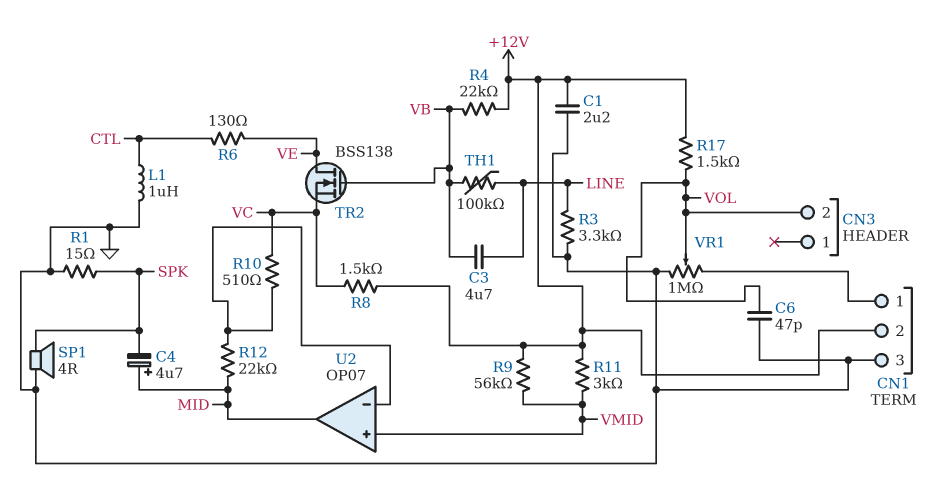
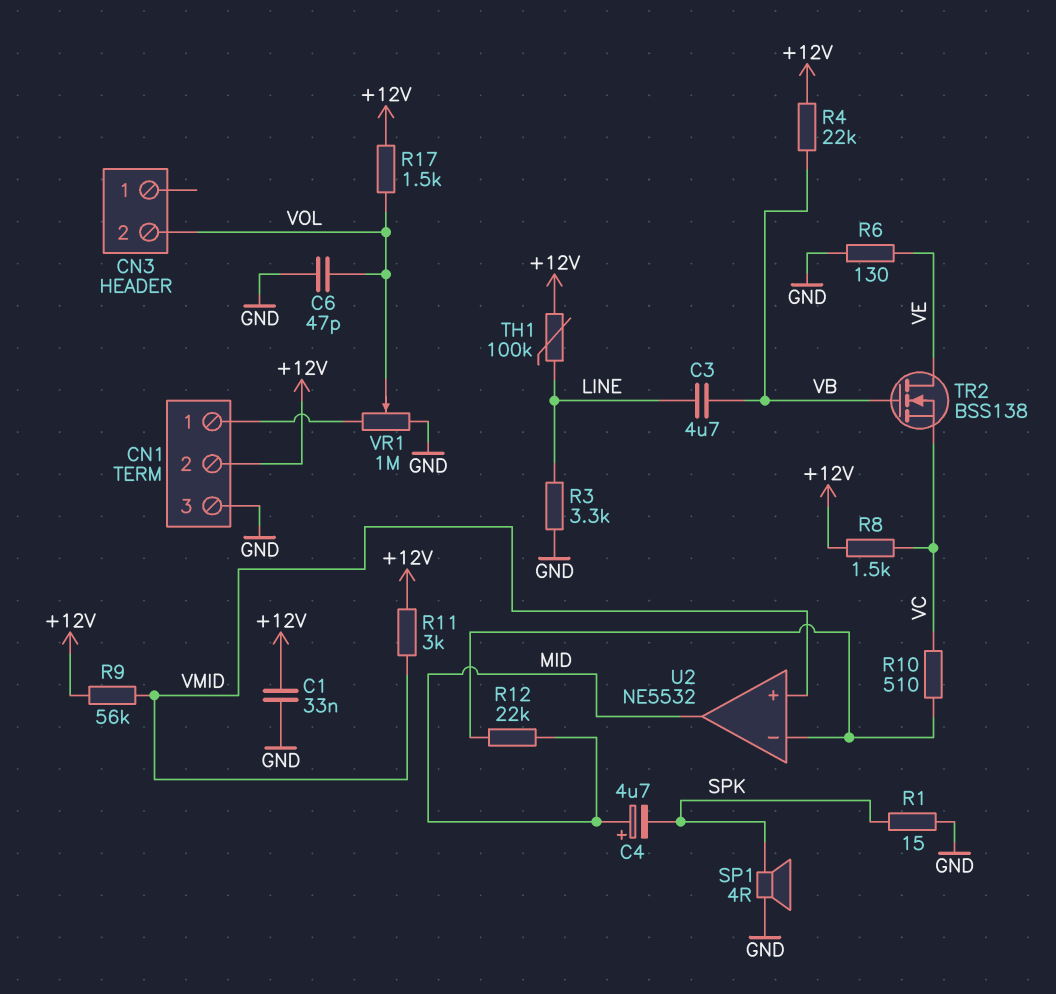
C1: 2.2uF (+12V, GND) -> 33nF (+12V, GND)
L1: 1uH (CTL, GND) -> none
R6: 130 (CTL, VE) -> 130 (GND, VE)
TH1: 100k (LINE, VB) -> 100k (+12V, LINE)
U2: OP07 -> NE5532

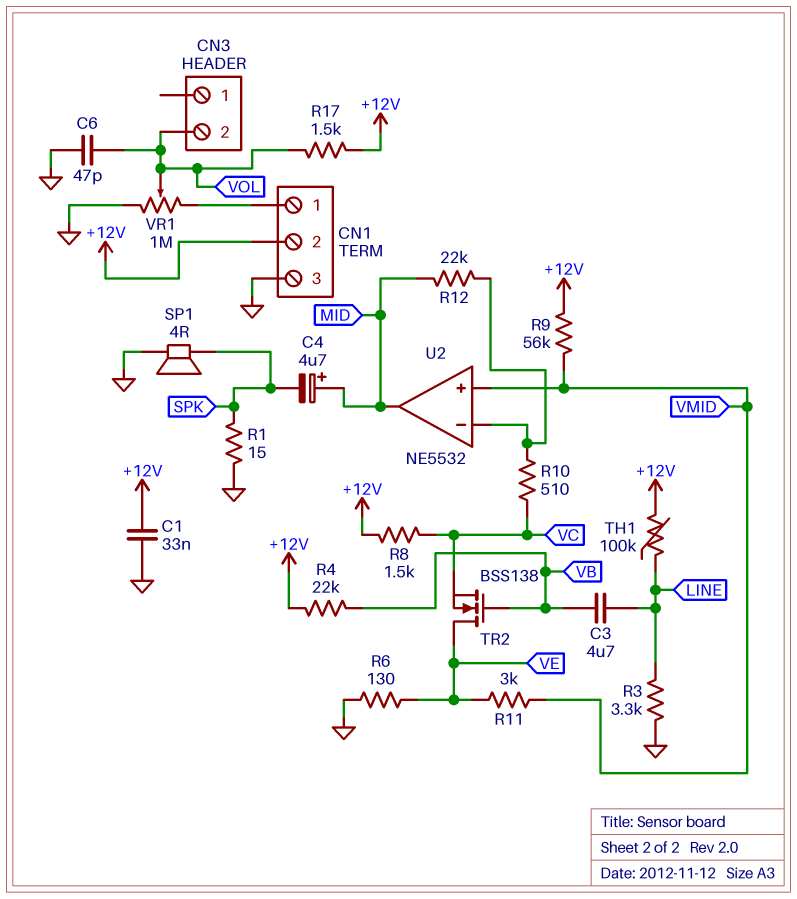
R11: 3k (+12V, VMID) -> 3k (VE, VMID)

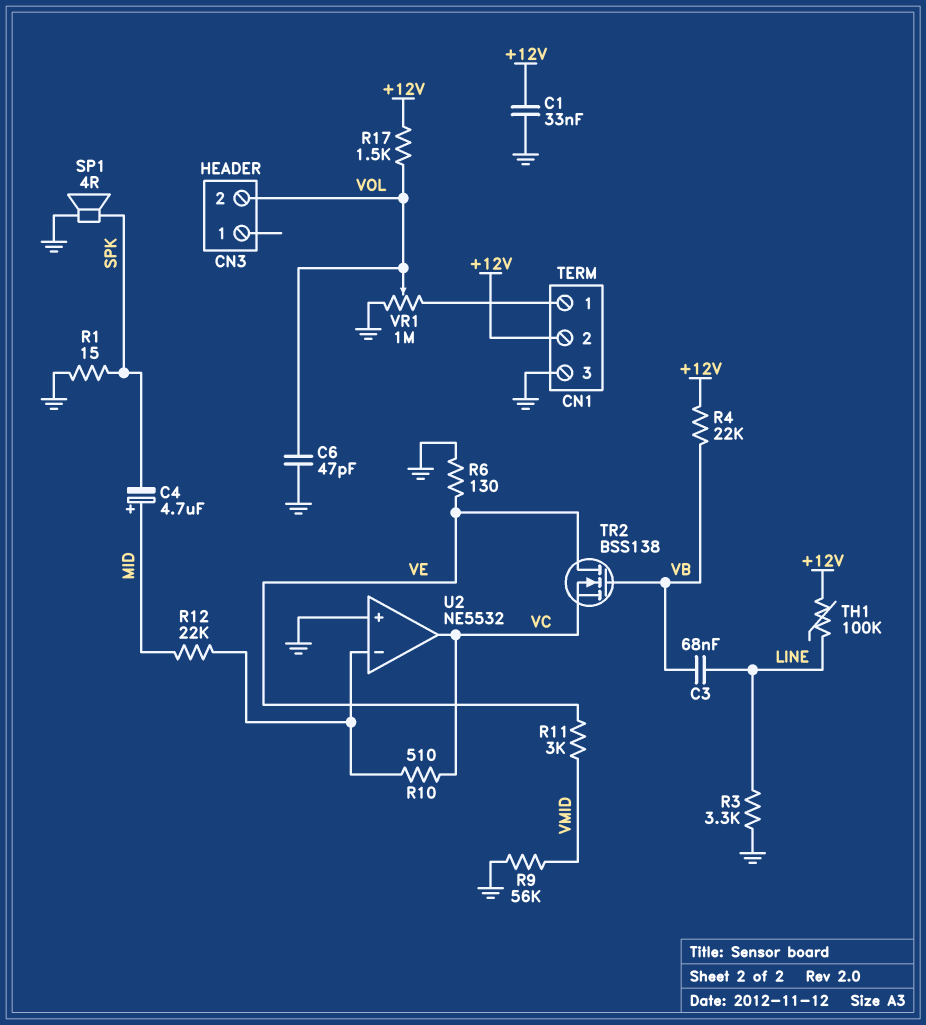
C3: 4.7uF (LINE, VB) -> 68nF (LINE, VB)
R8: 1.5k (+12V, VC) -> none
R9: 56k (+12V, VMID) -> 56k (GND, VMID)
U2 pin in+: VMID -> GND
U2 pin out: MID -> VC

